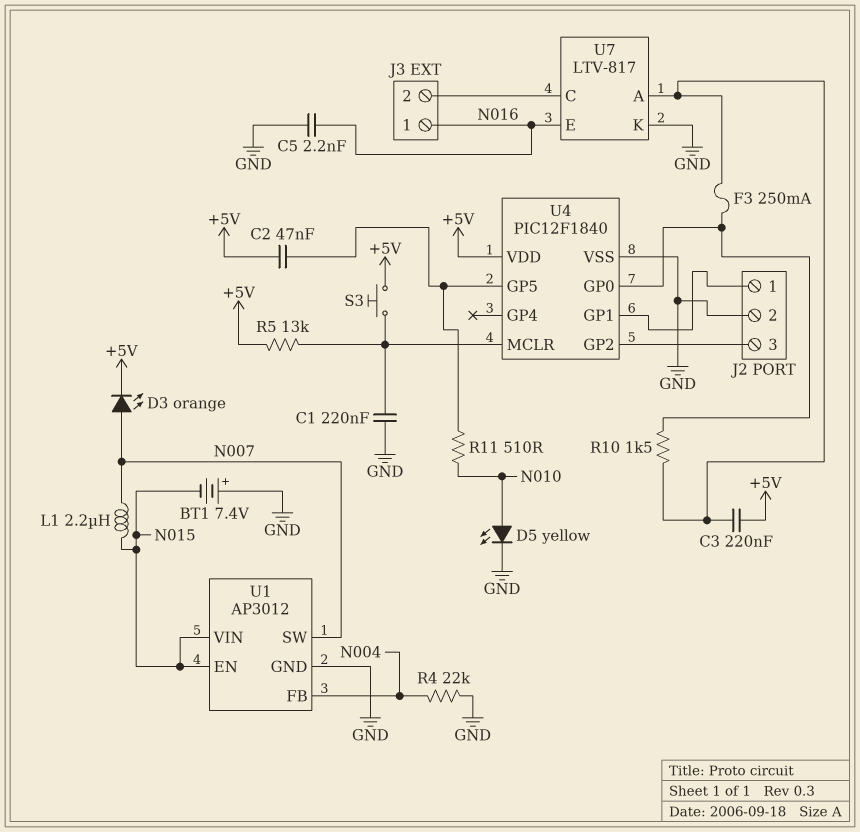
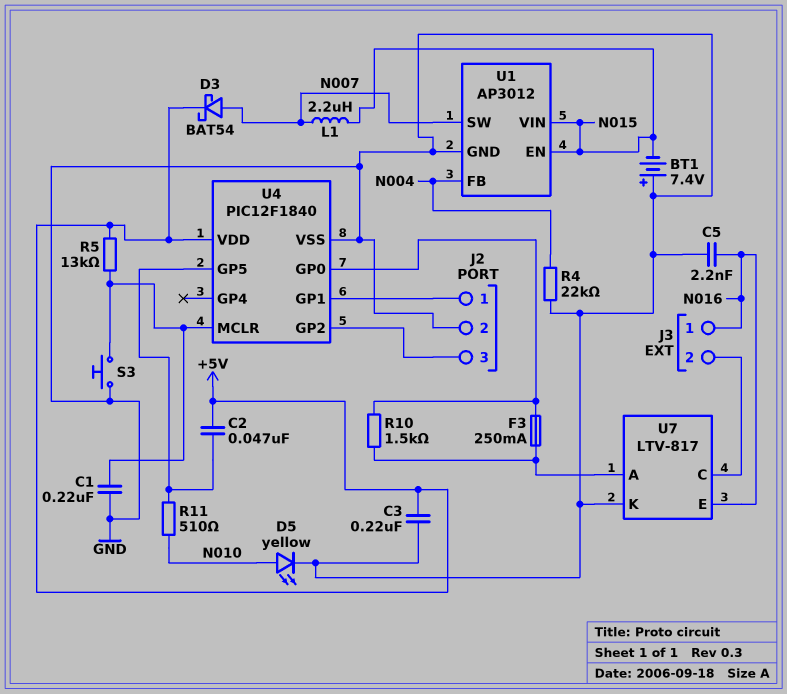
C3: 220nF (+5V, U7/A) -> 220nF (+5V, GND)
D3: LED orange (A N007, K +5V) -> schottky BAT54 (A N007, K +5V)
S3: button (+5V, U4/MCLR) -> button (GND, U4/MCLR)

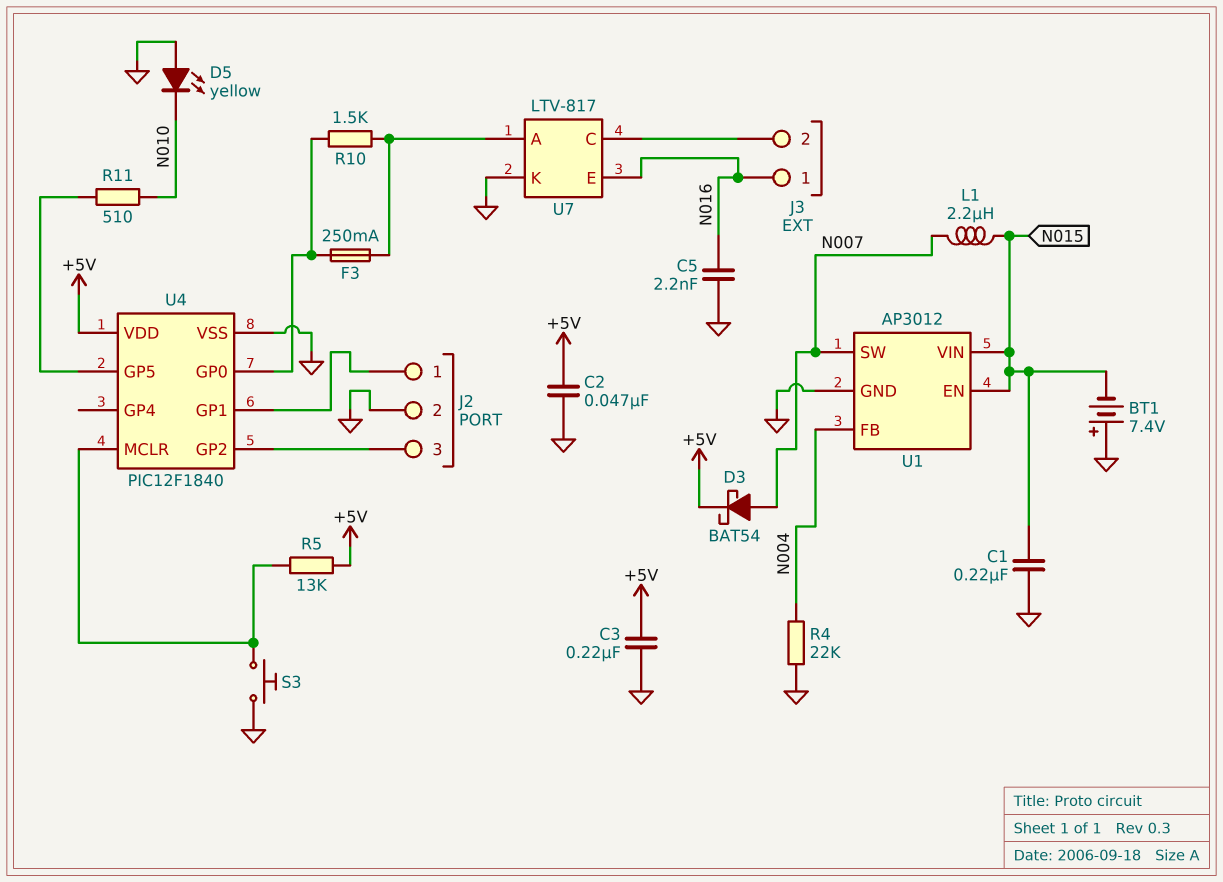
C1: 220nF (GND, U4/MCLR) -> 220nF (GND, N015)
C2: 47nF (+5V, U4/GP5) -> 47nF (+5V, GND)
D5: LED yellow (A N010, K GND) -> LED yellow (A GND, K N010)

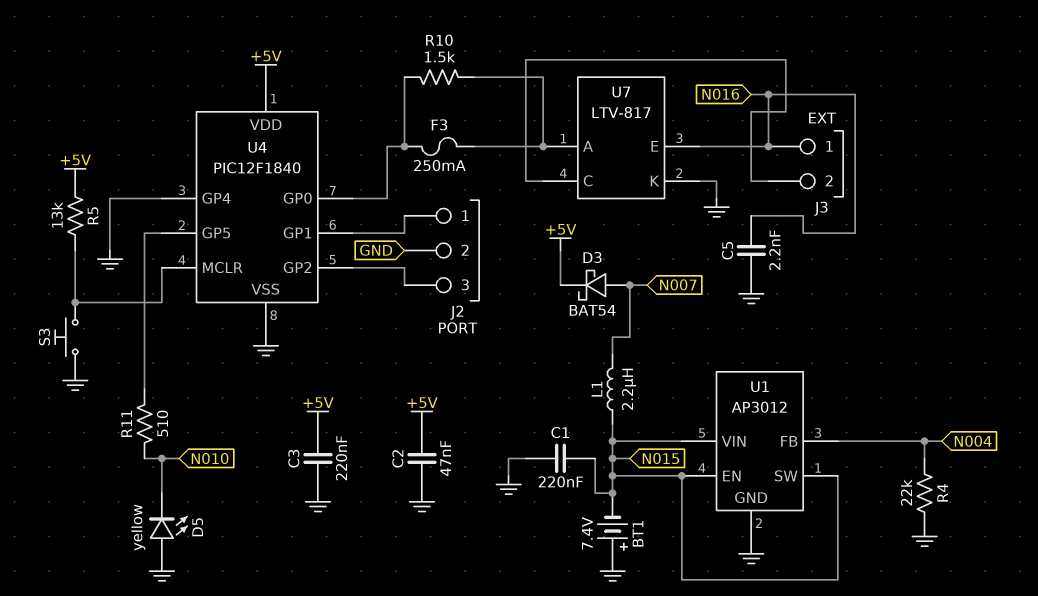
U1 pin SW: N007 -> N015
U4 pin GP4: none -> GND

